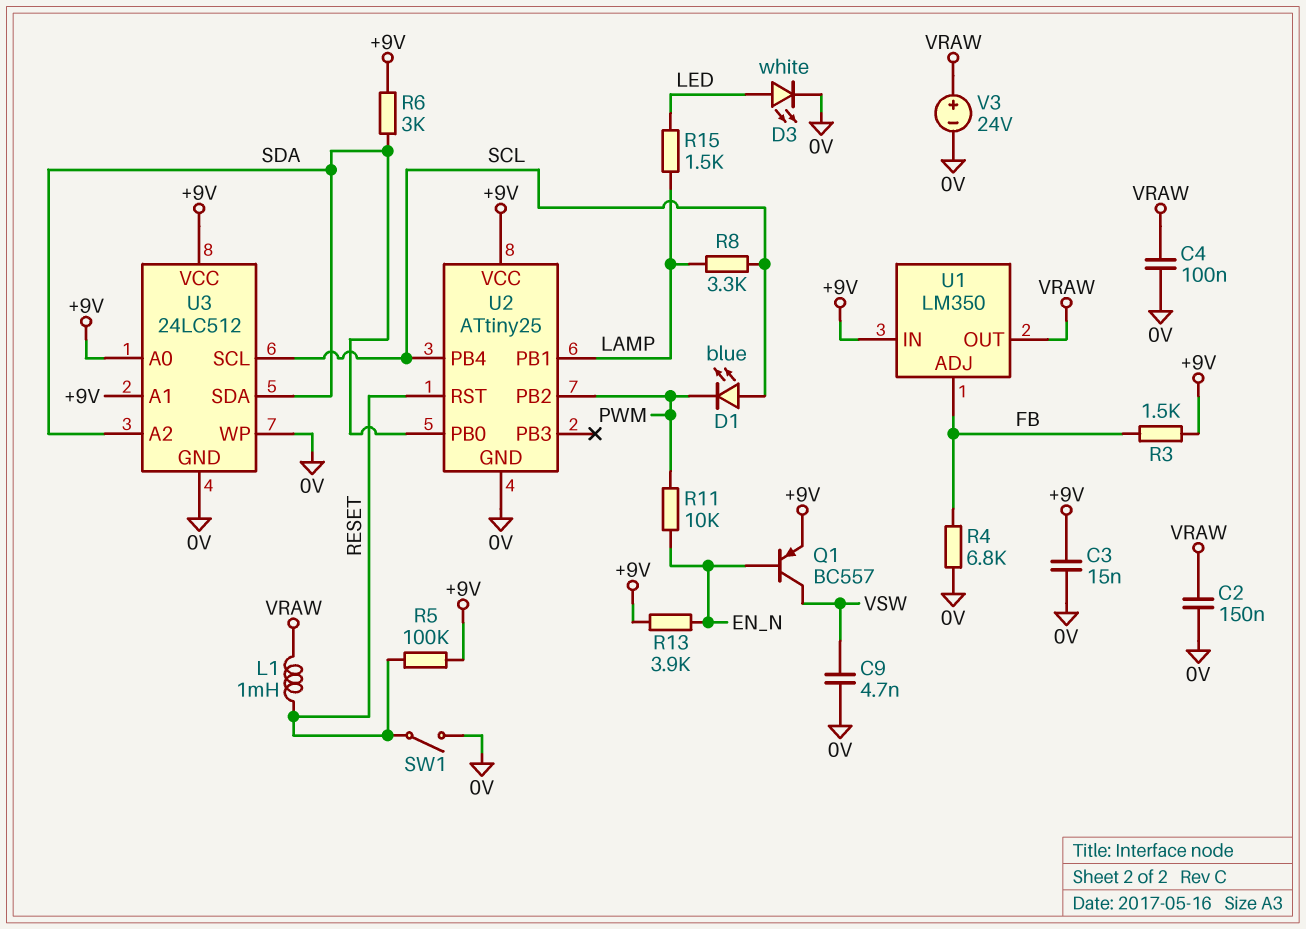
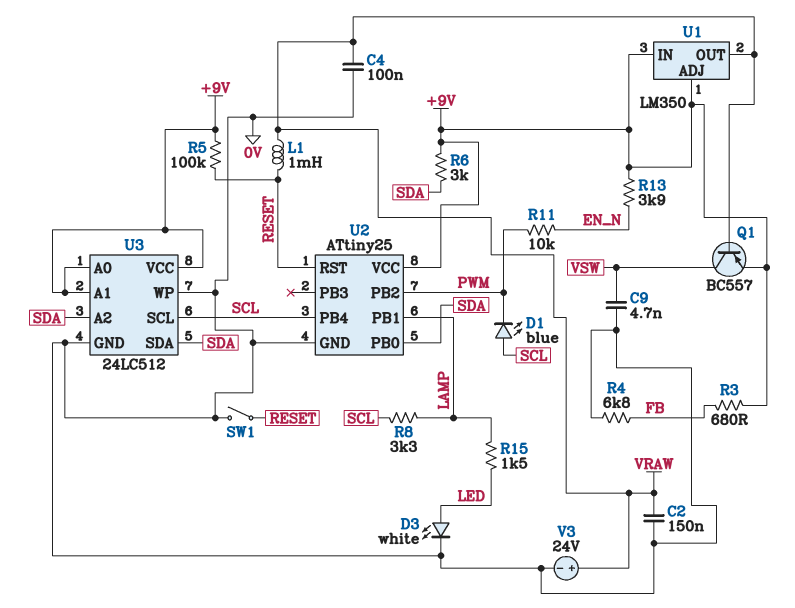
C3: 15nF (+9V, 0V) -> none
Q1: PNP BC557 (B EN_N, C VSW, E +9V) -> PNP BC557 (B VRAW, C VSW, E +9V)
R3: 1.5k (+9V, FB) -> 680 (+9V, FB)
U1 pin ADJ: FB -> +9V

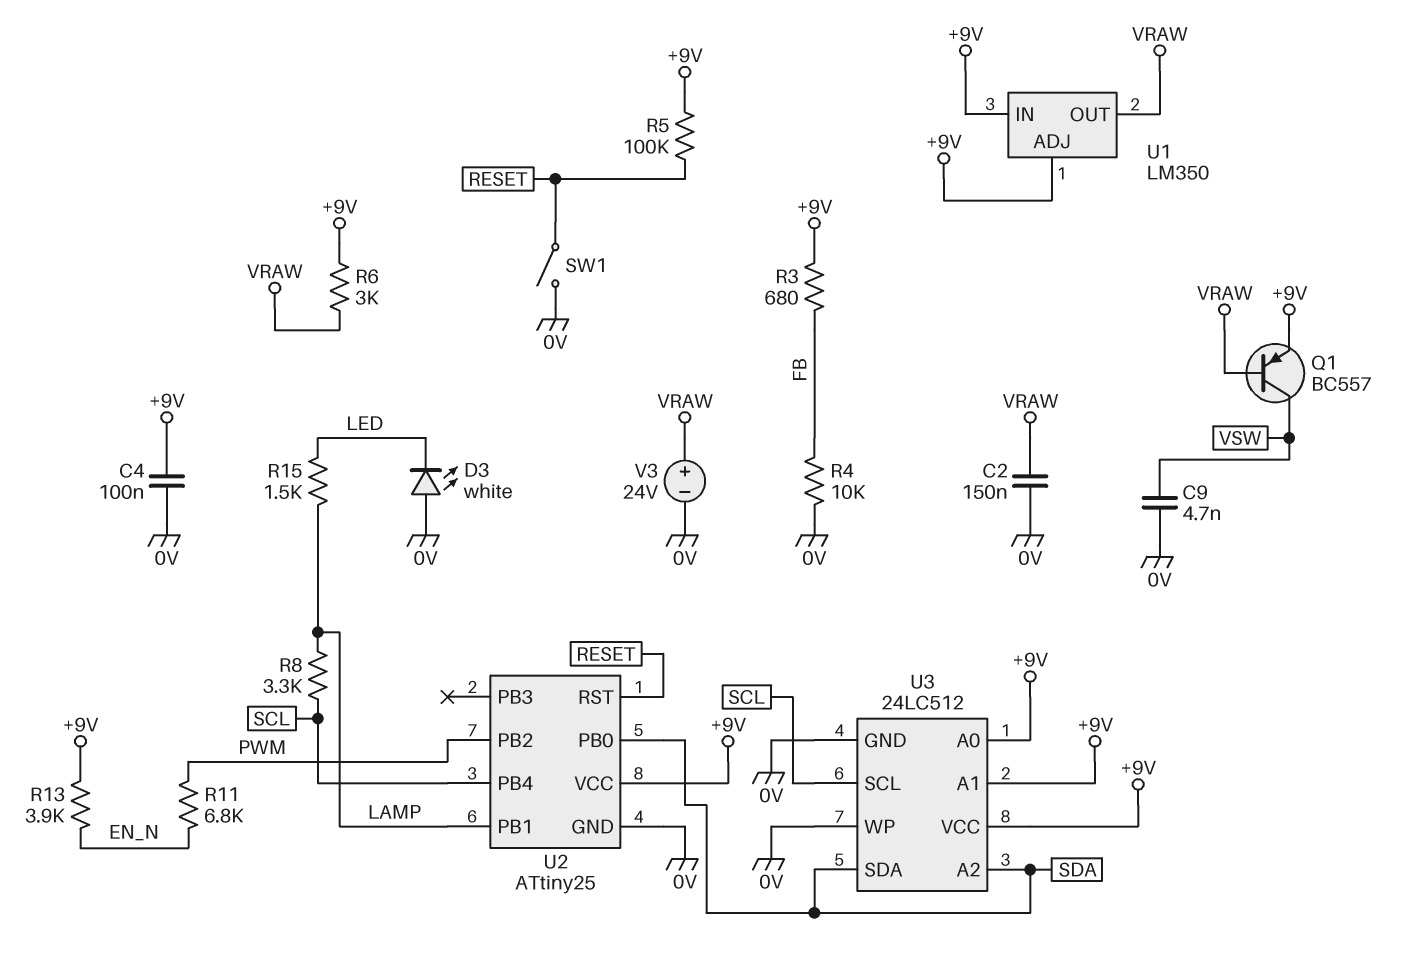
C4: 100nF (0V, VRAW) -> 100nF (+9V, 0V)
D1: LED blue (A SCL, K PWM) -> none
D3: LED white (A LED, K 0V) -> LED white (A 0V, K LED)
L1: 1mH (RESET, VRAW) -> none
R4: 6.8k (0V, FB) -> 10k (0V, FB)
R6: 3k (+9V, SDA) -> 3k (+9V, VRAW)
R11: 10k (EN_N, PWM) -> 6.8k (EN_N, PWM)

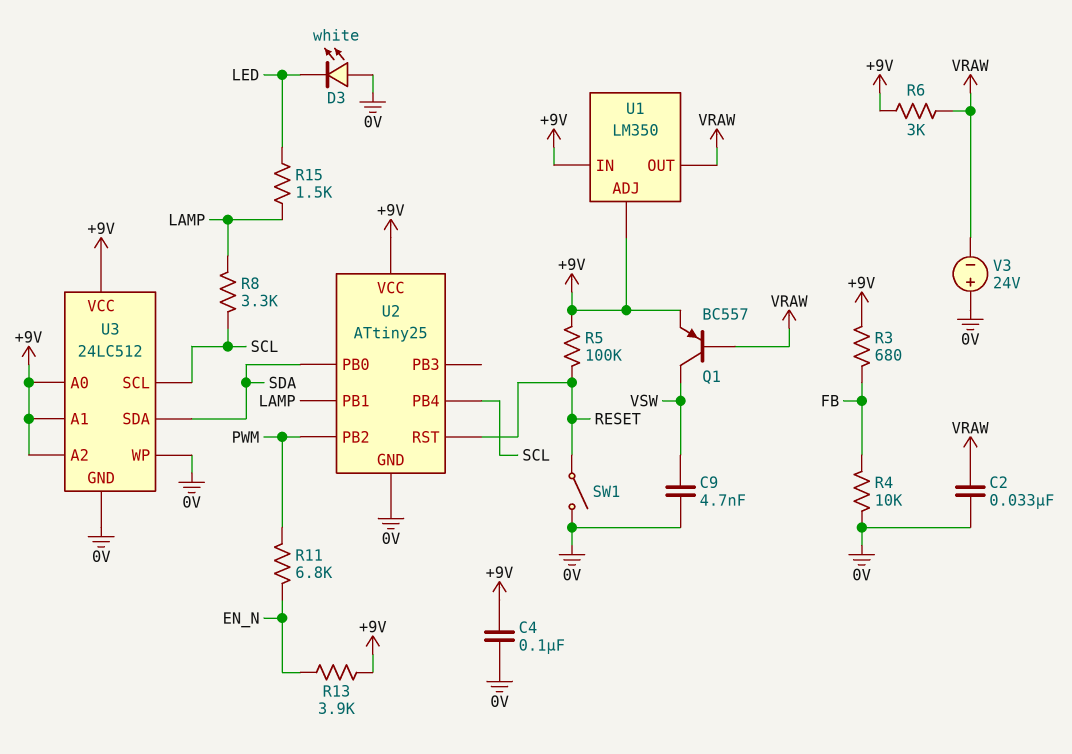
C2: 150nF (0V, VRAW) -> 33nF (0V, VRAW)
U3 pin A2: SDA -> +9V
V3: 24V (plus VRAW, minus 0V) -> 24V (plus 0V, minus VRAW)

